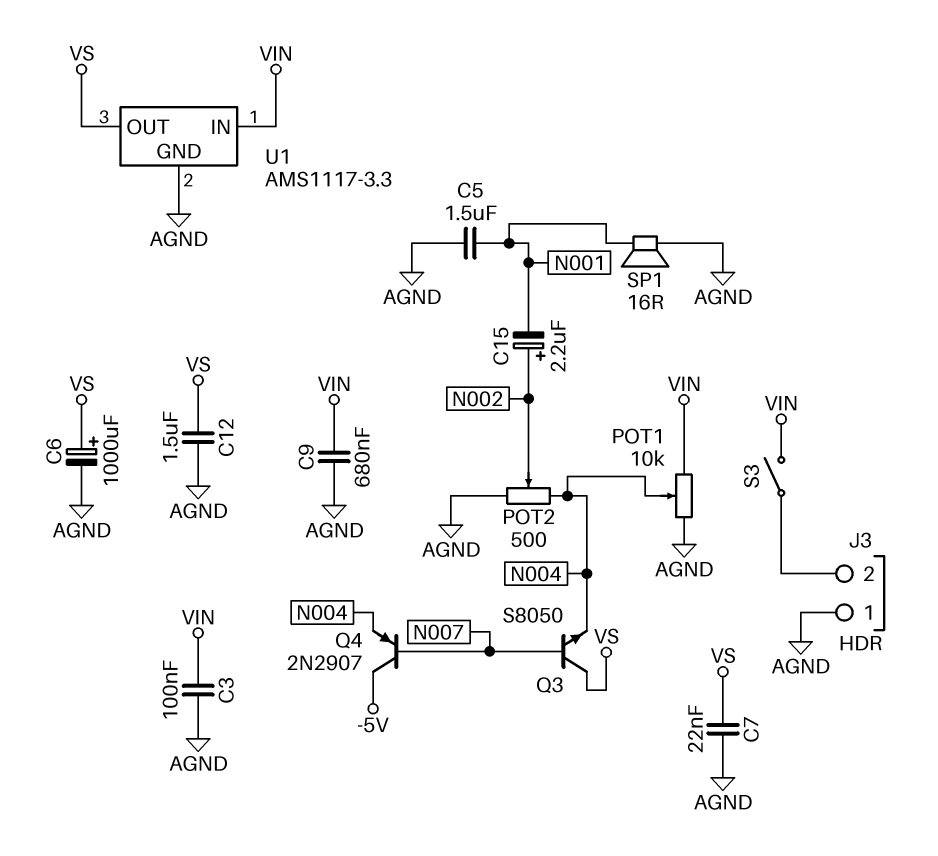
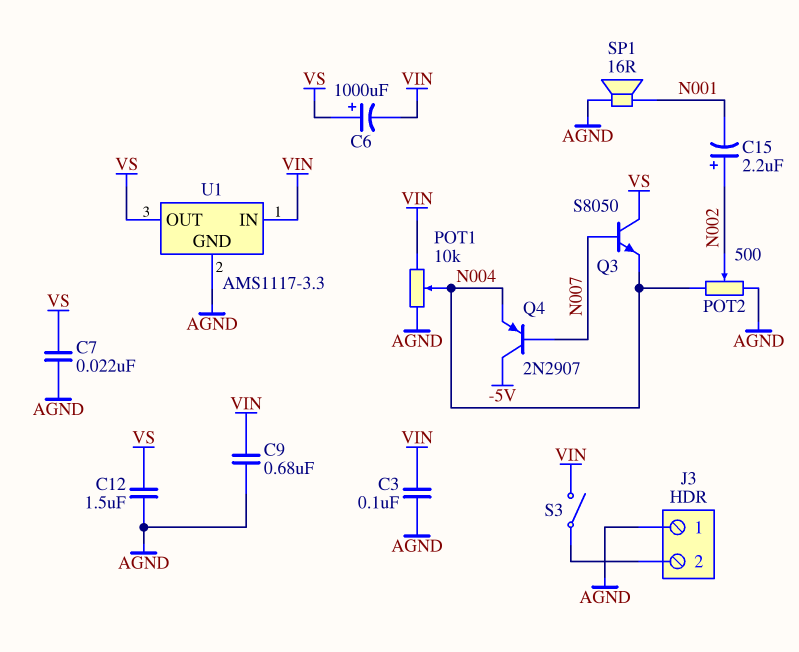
C5: 1.5uF (AGND, N001) -> none
C6: 1000uF (plus VS, minus AGND) -> 1000uF (plus VS, minus VIN)

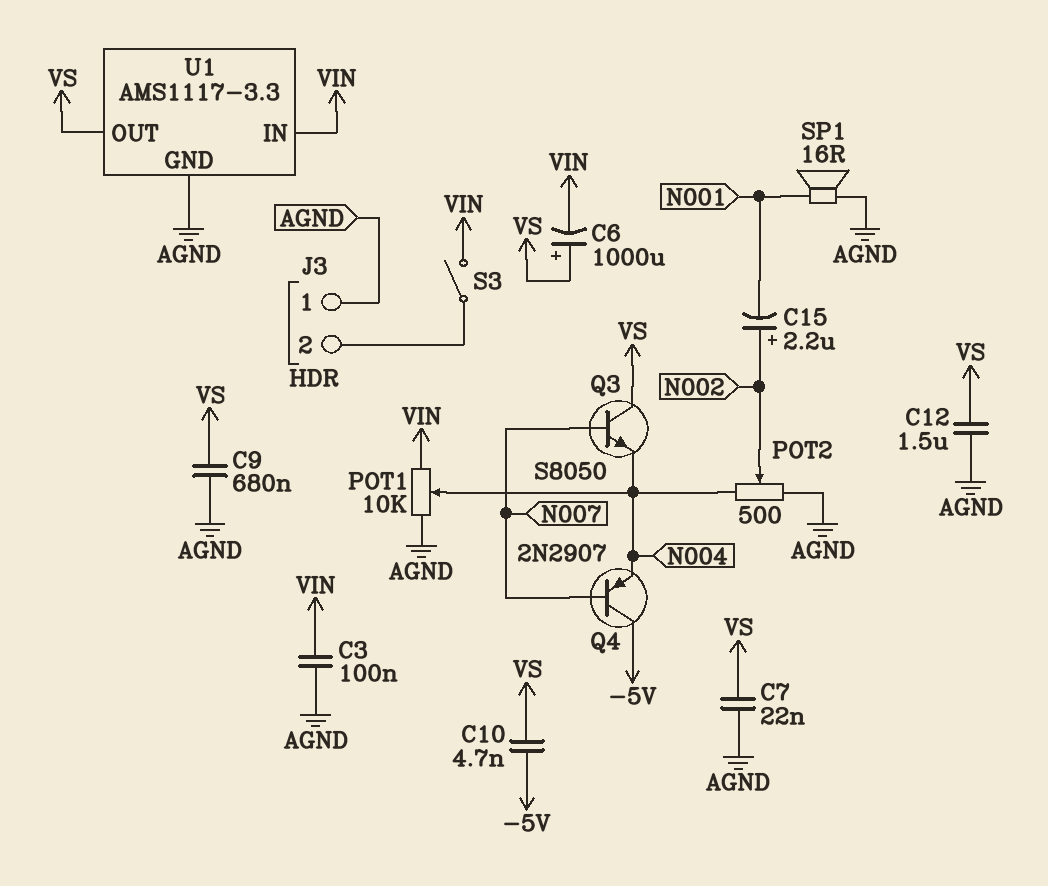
C9: 680nF (AGND, VIN) -> 680nF (AGND, VS)
C10: none -> 4.7nF (-5V, VS)

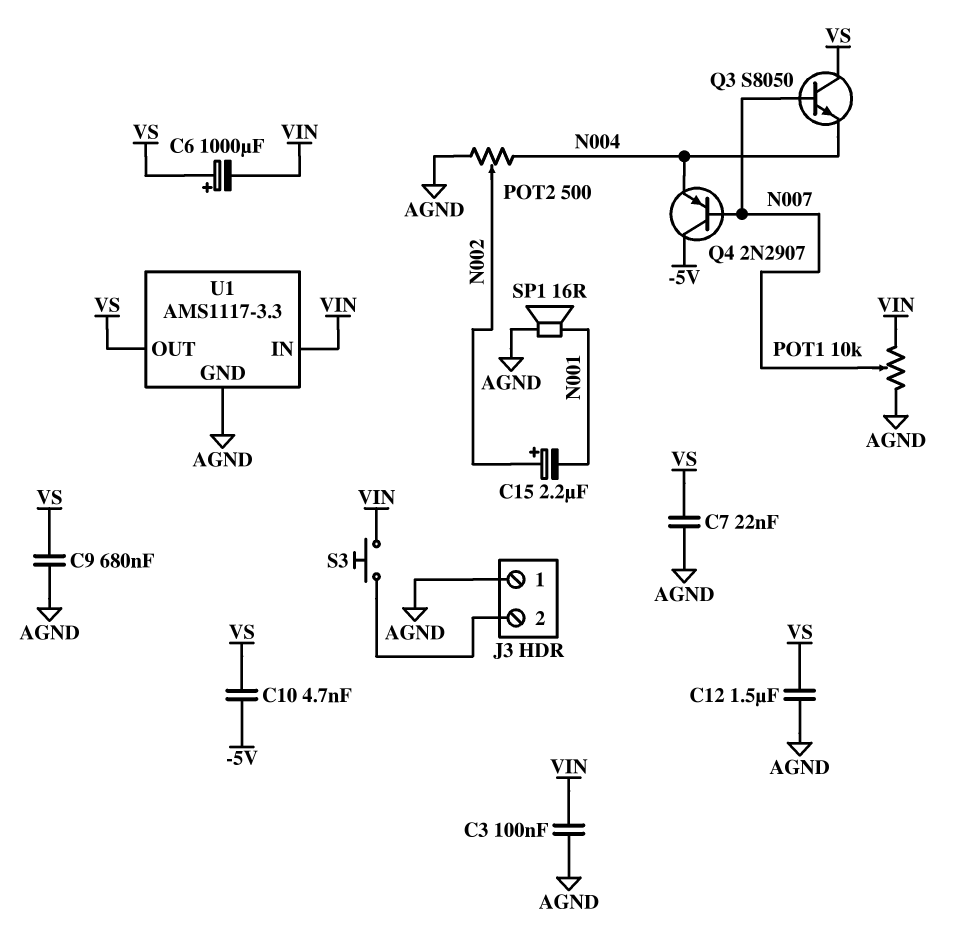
POT1: 10k (AGND, VIN, wiper N004) -> 10k (AGND, VIN, wiper N007)
S3: switch (J3/2, VIN) -> button (J3/2, VIN)

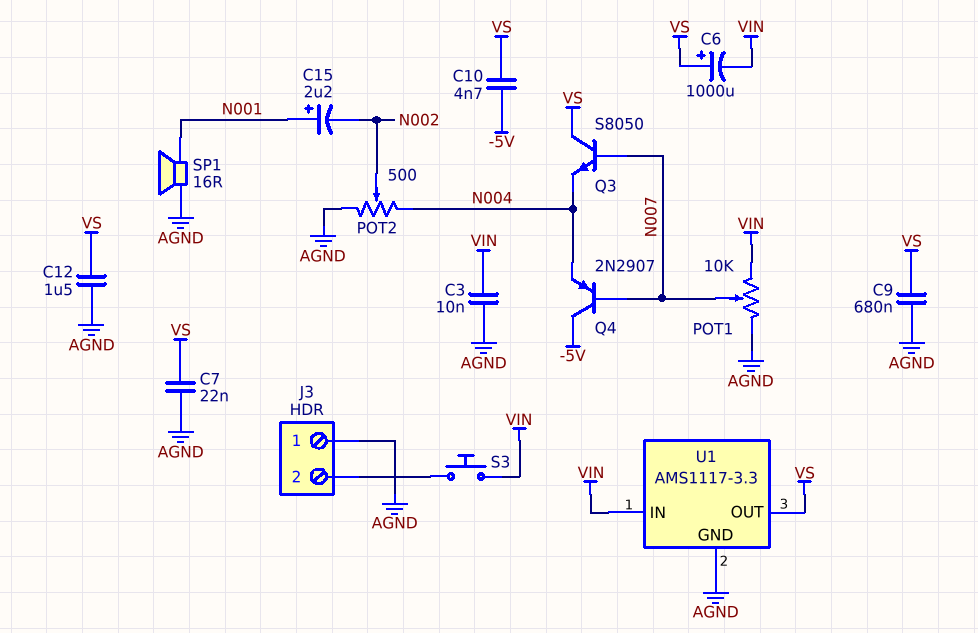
C3: 100nF (AGND, VIN) -> 10nF (AGND, VIN)
C15: 2.2uF (plus N002, minus N001) -> 2.2uF (plus N001, minus N002)

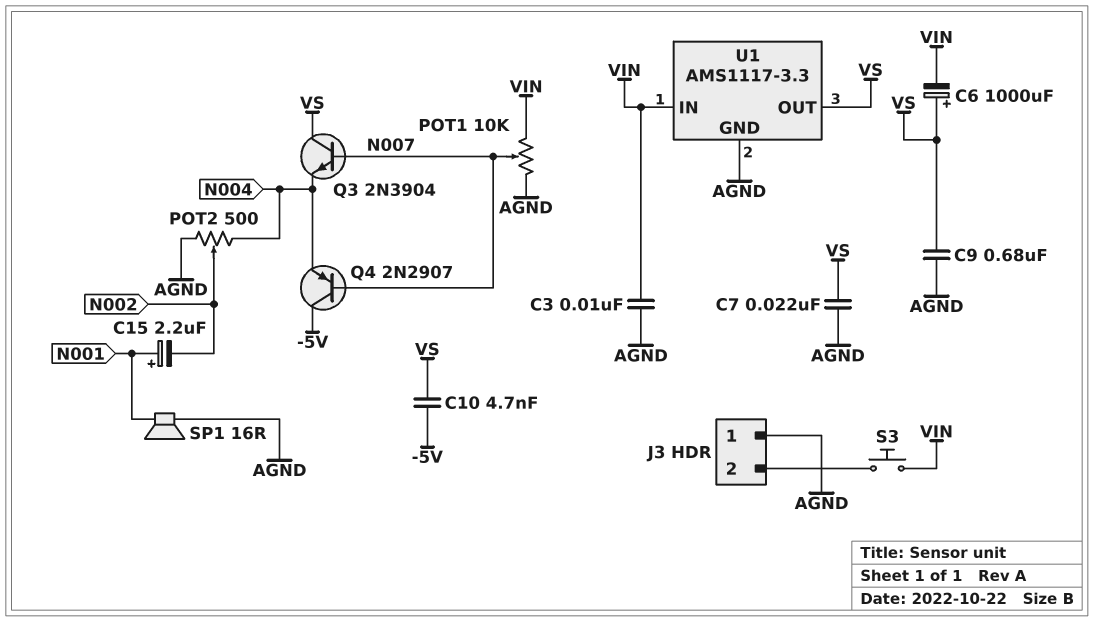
C12: 1.5uF (AGND, VS) -> none
Q3: NPN S8050 (B N007, C VS, E N004) -> NPN 2N3904 (B N007, C VS, E N004)

